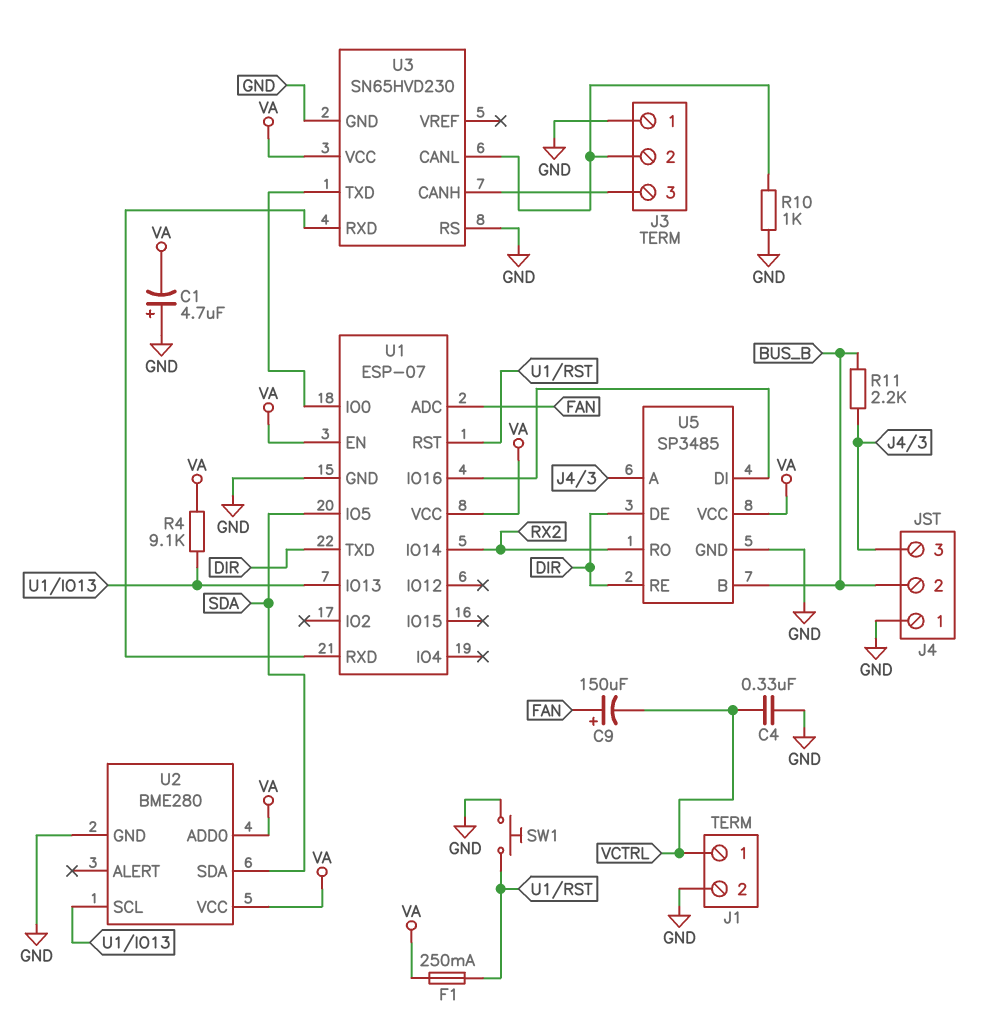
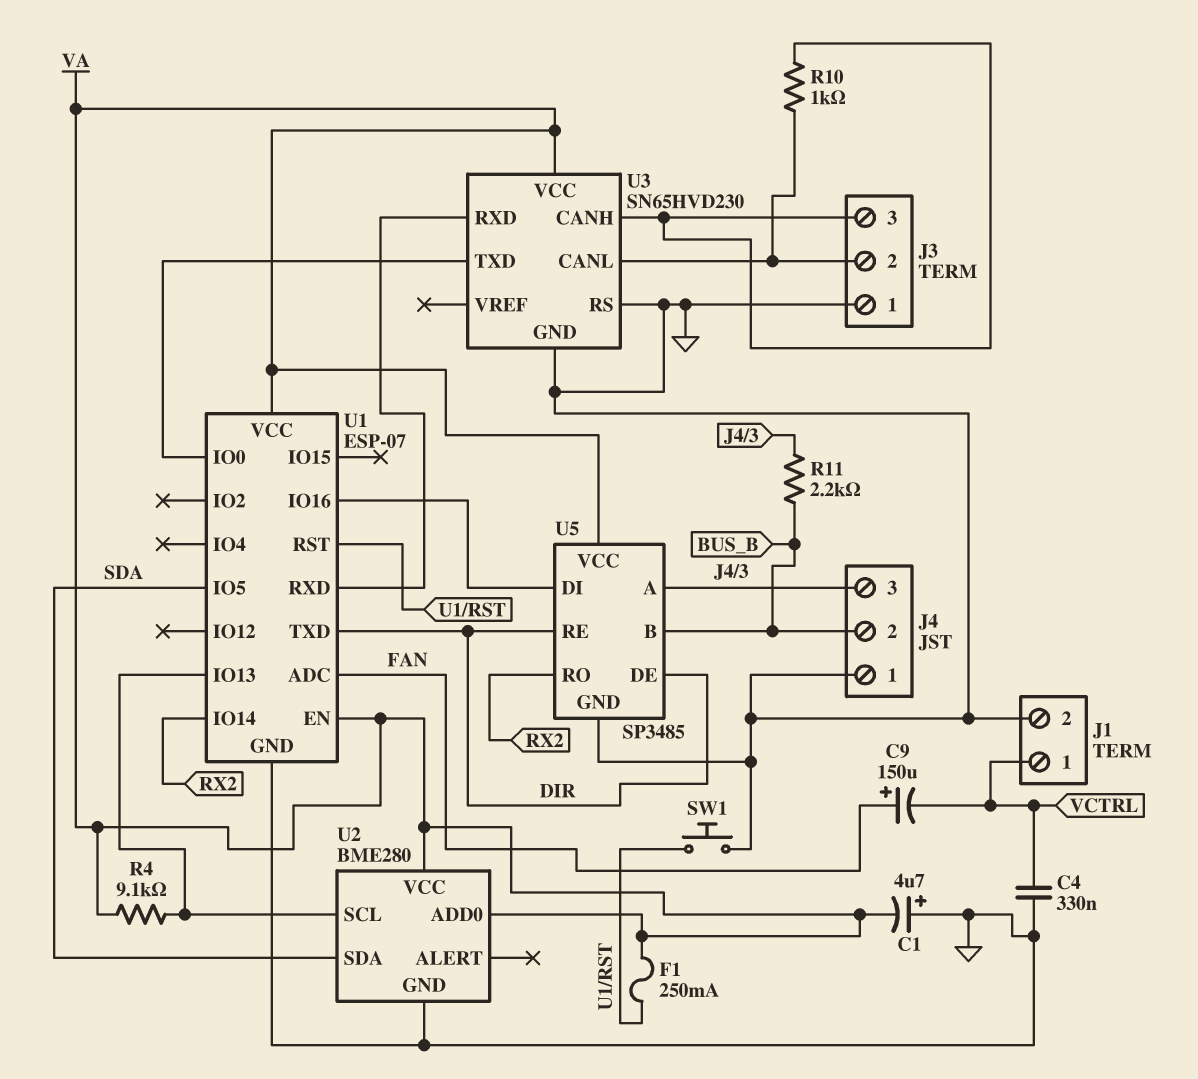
R10: 1k (GND, J3/2) -> 1k (J3/2, J3/3)

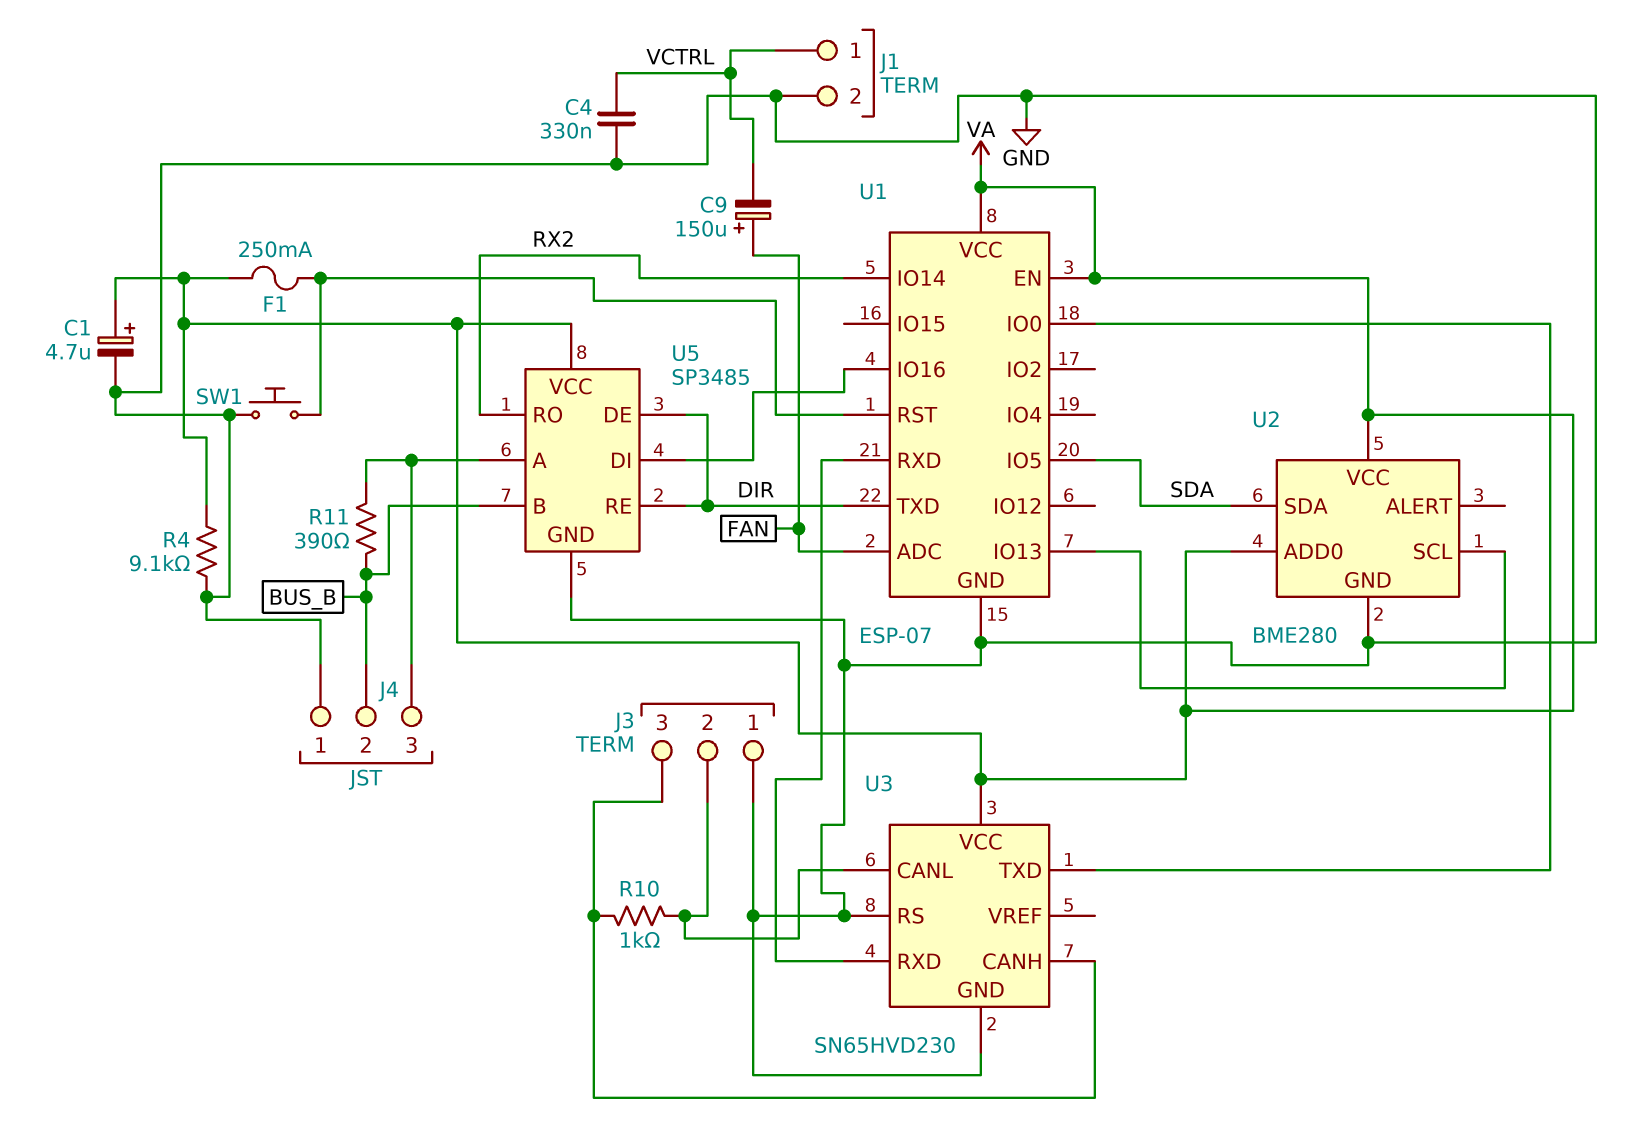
C1: 4.7uF (plus GND, minus VA) -> 4.7uF (plus VA, minus GND)
R4: 9.1k (U1/IO13, VA) -> 9.1k (GND, VA)
R11: 2.2k (BUS_B, J4/3) -> 390 (BUS_B, J4/3)

